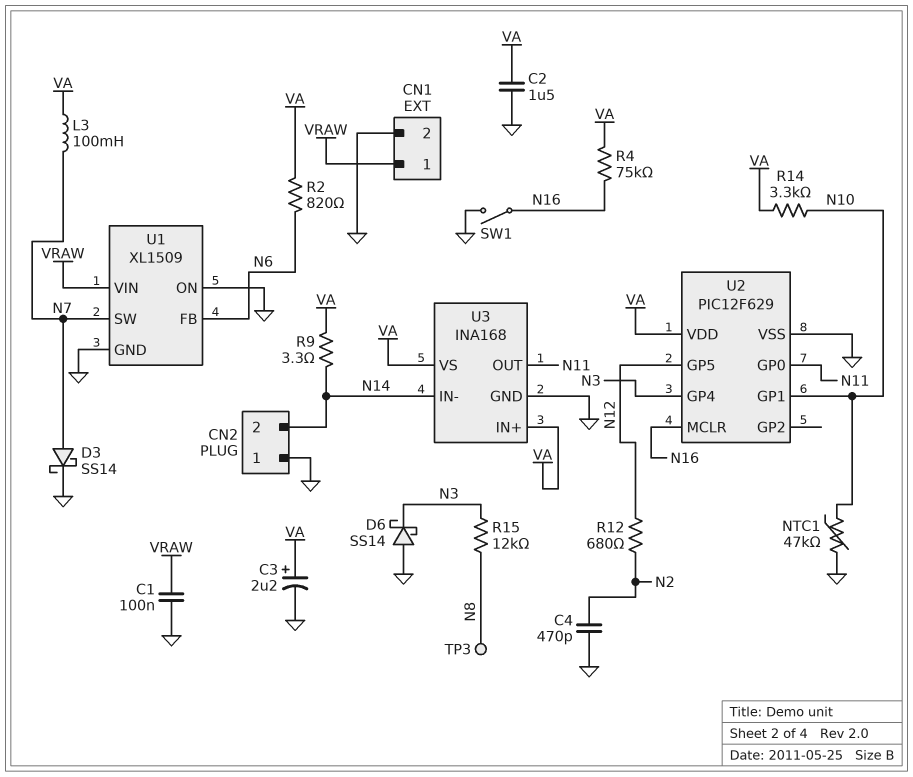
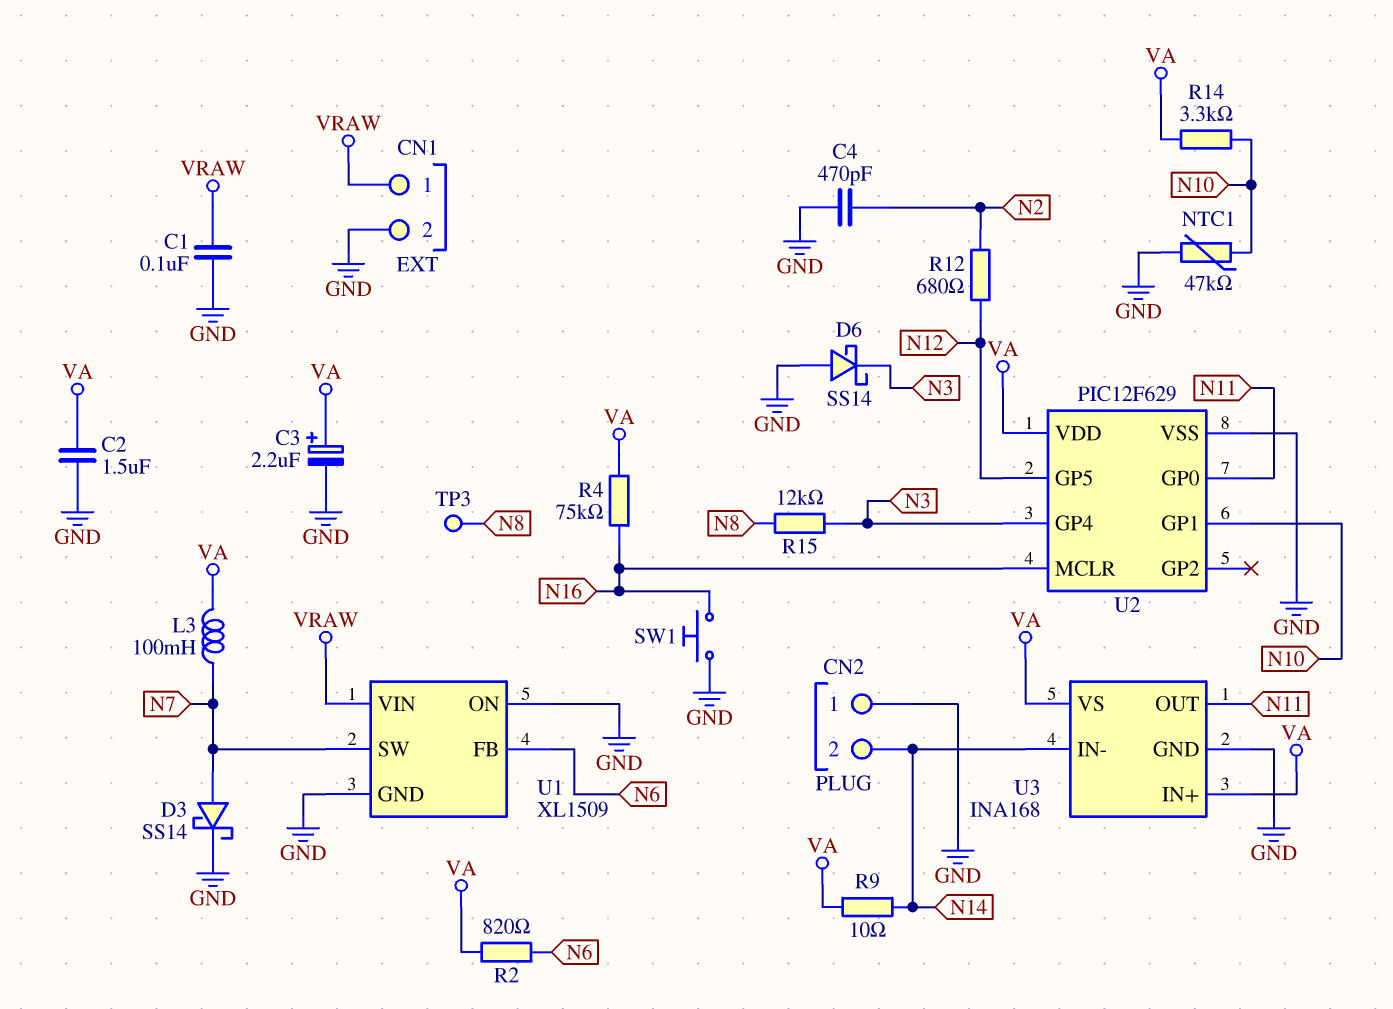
R9: 3.3 (N14, VA) -> 10 (N14, VA)
SW1: switch (GND, N16) -> button (GND, N16)

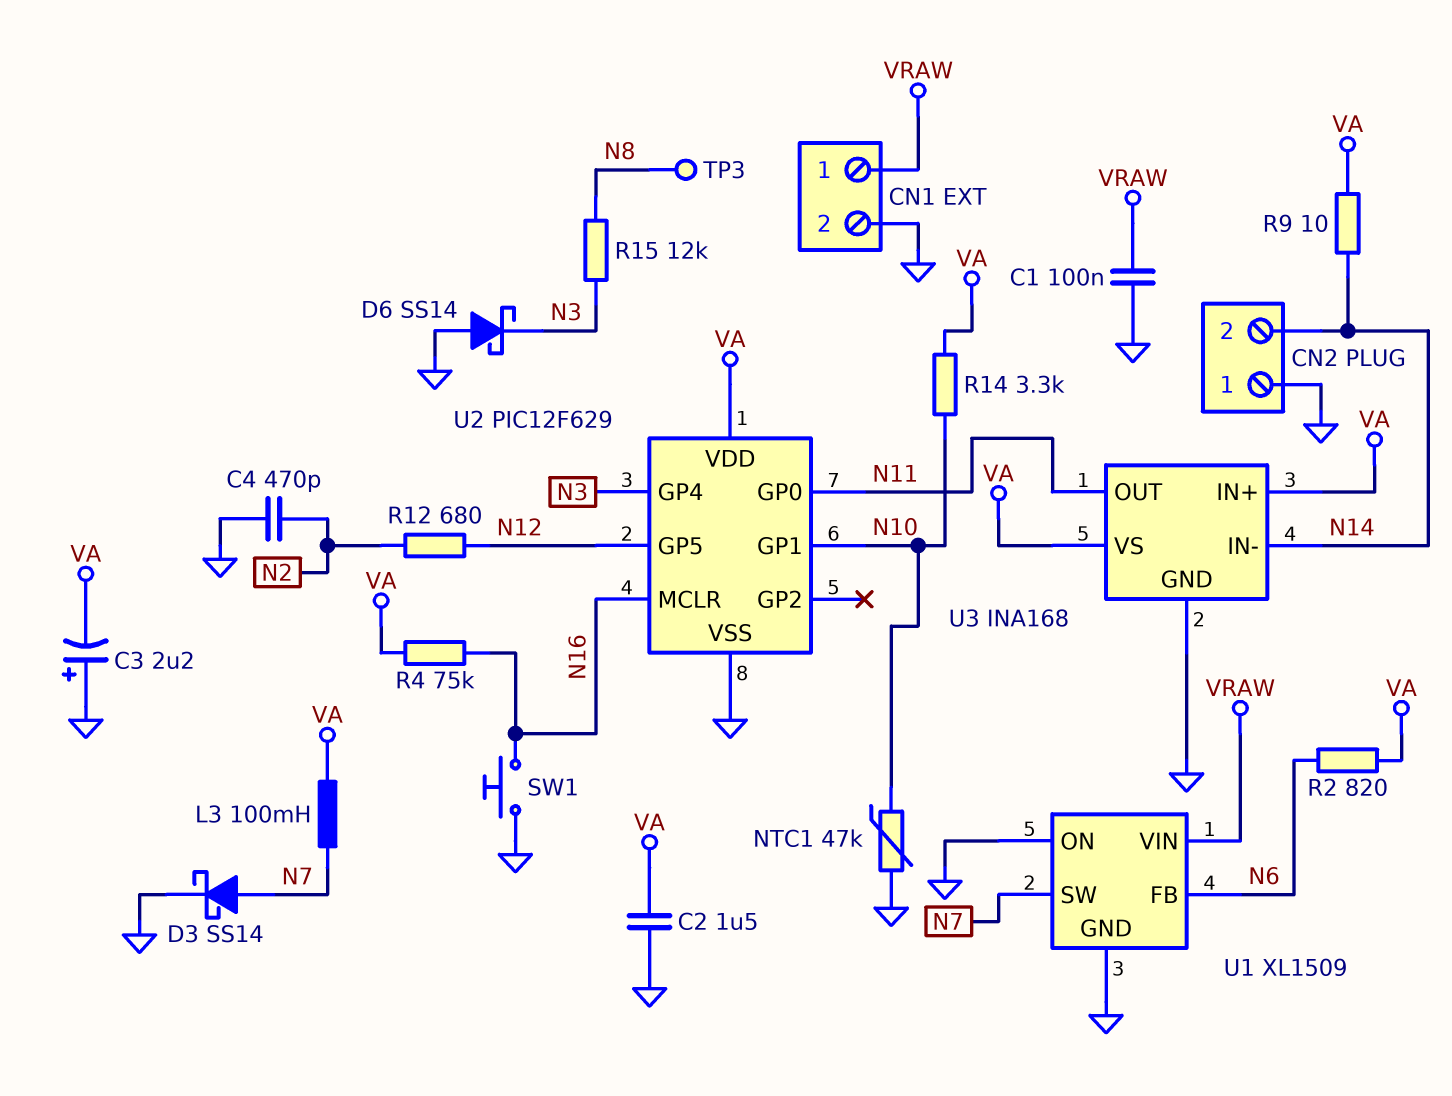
C3: 2.2uF (plus VA, minus GND) -> 2.2uF (plus GND, minus VA)

